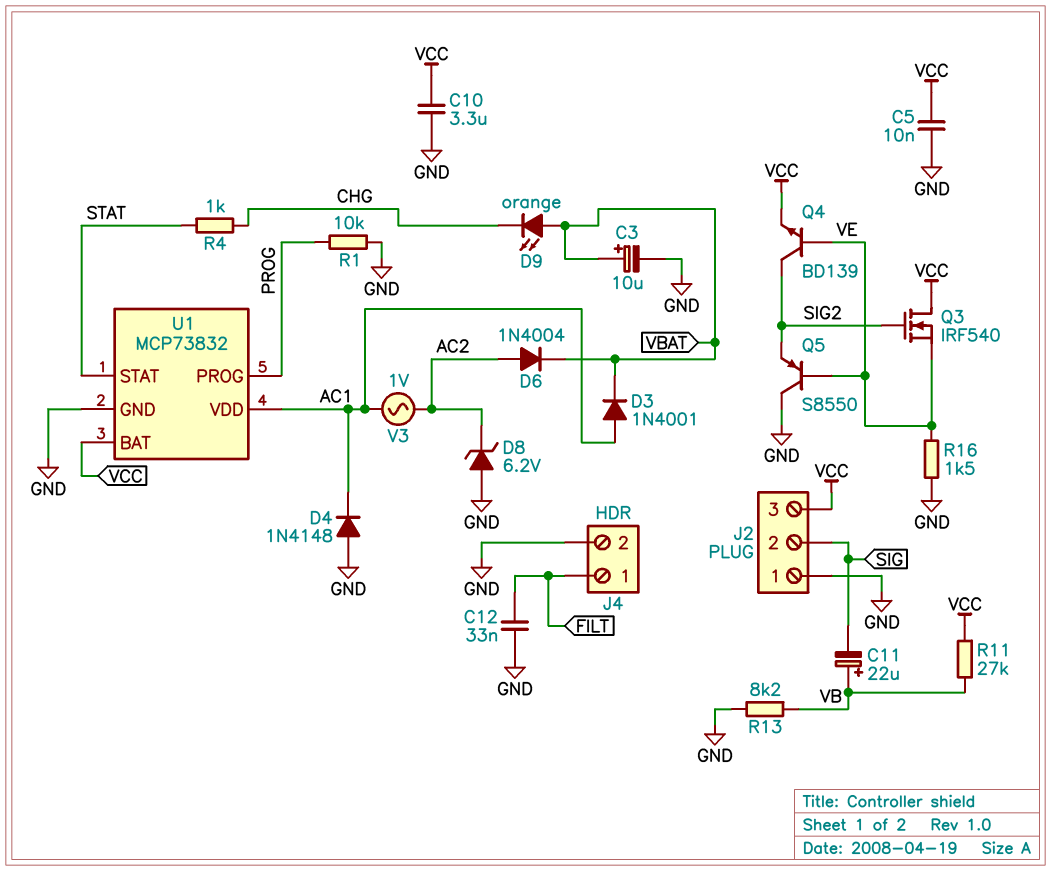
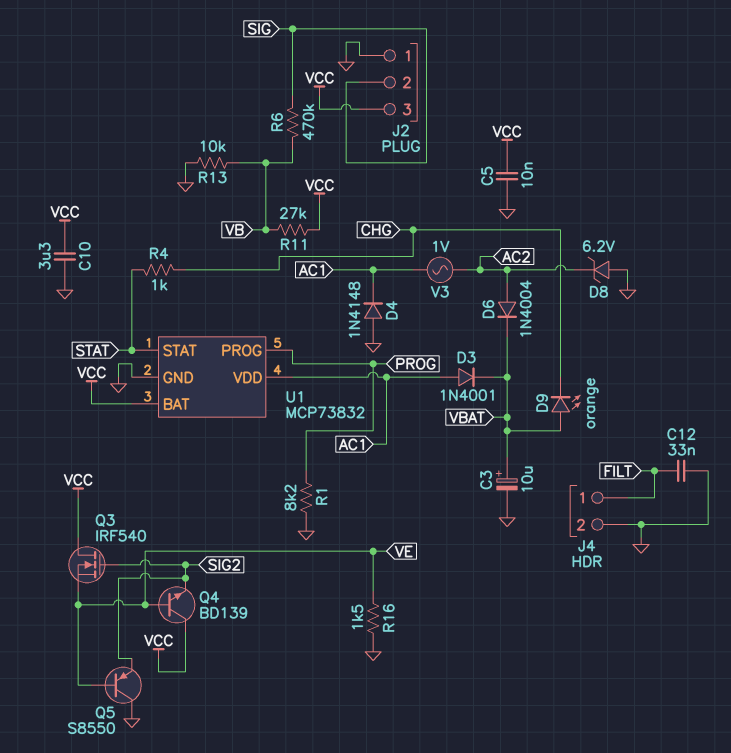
C11: 22uF (plus VB, minus SIG) -> none
Q4: NPN BD139 (B VE, C SIG2, E VCC) -> NPN BD139 (B VE, C VCC, E SIG2)
R1: 10k (GND, PROG) -> 8.2k (GND, PROG)
R6: none -> 470k (SIG, VB)
R13: 8.2k (GND, VB) -> 10k (GND, VB)

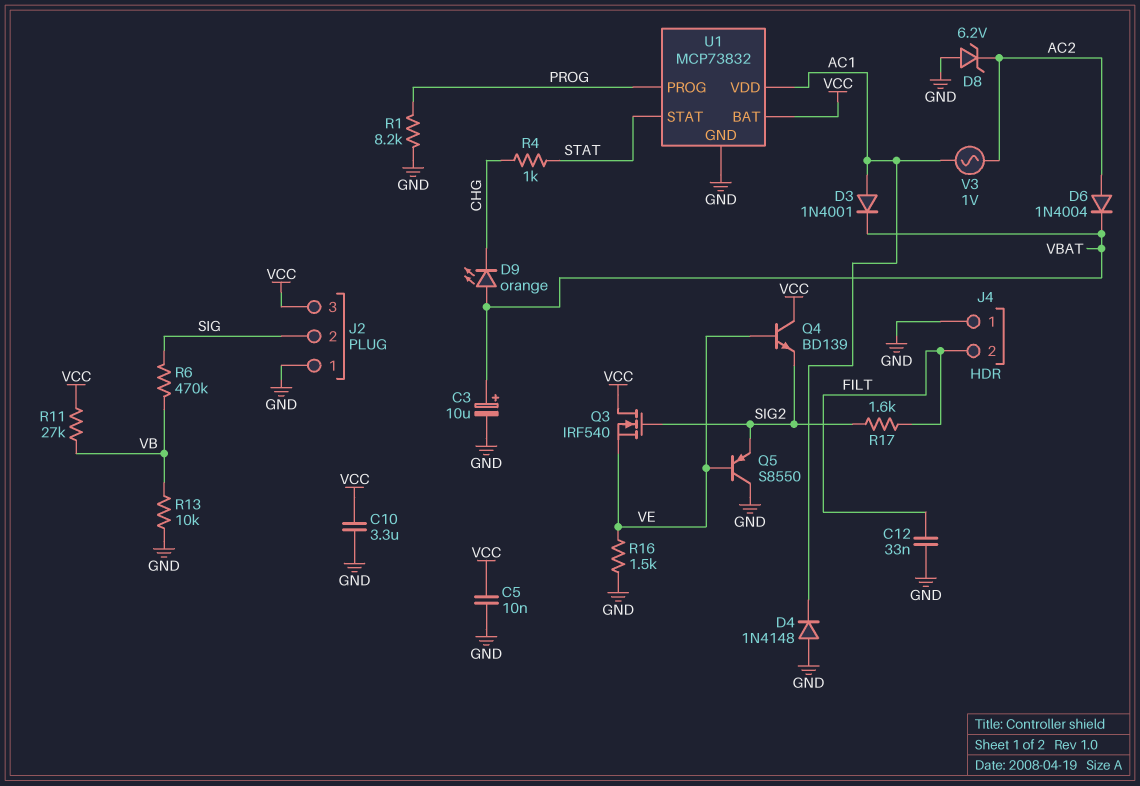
J4 pin 1: FILT -> GND
J4 pin 2: GND -> FILT
R17: none -> 1.6k (FILT, SIG2)

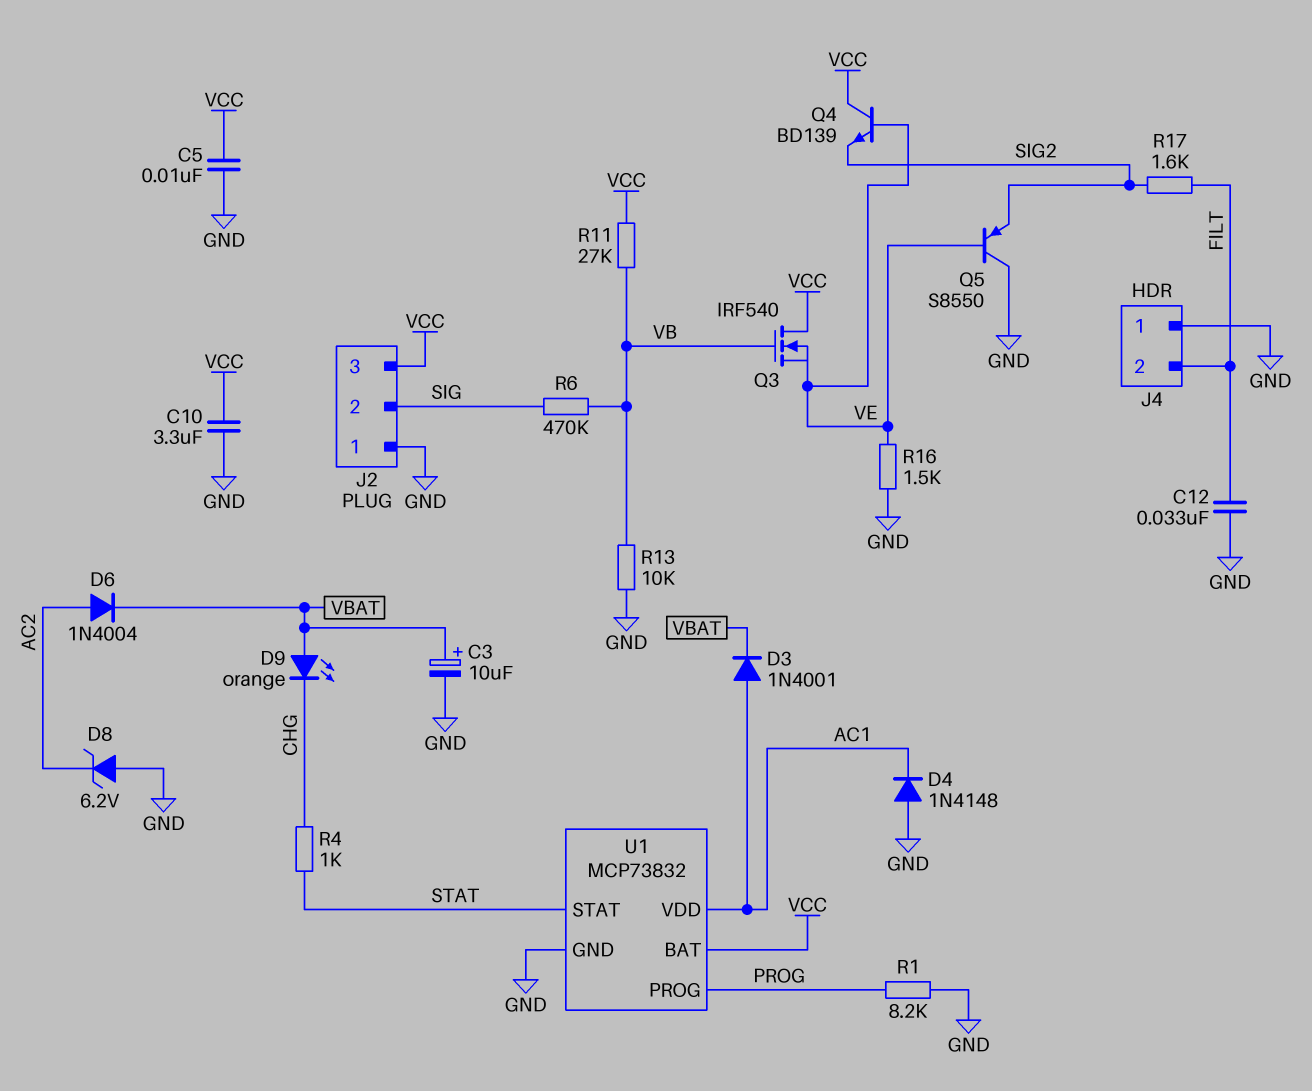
Q3: NMOS IRF540 (G SIG2, D VCC, S VE) -> NMOS IRF540 (G VB, D VCC, S VE)
V3: AC 1V (AC1, AC2) -> none

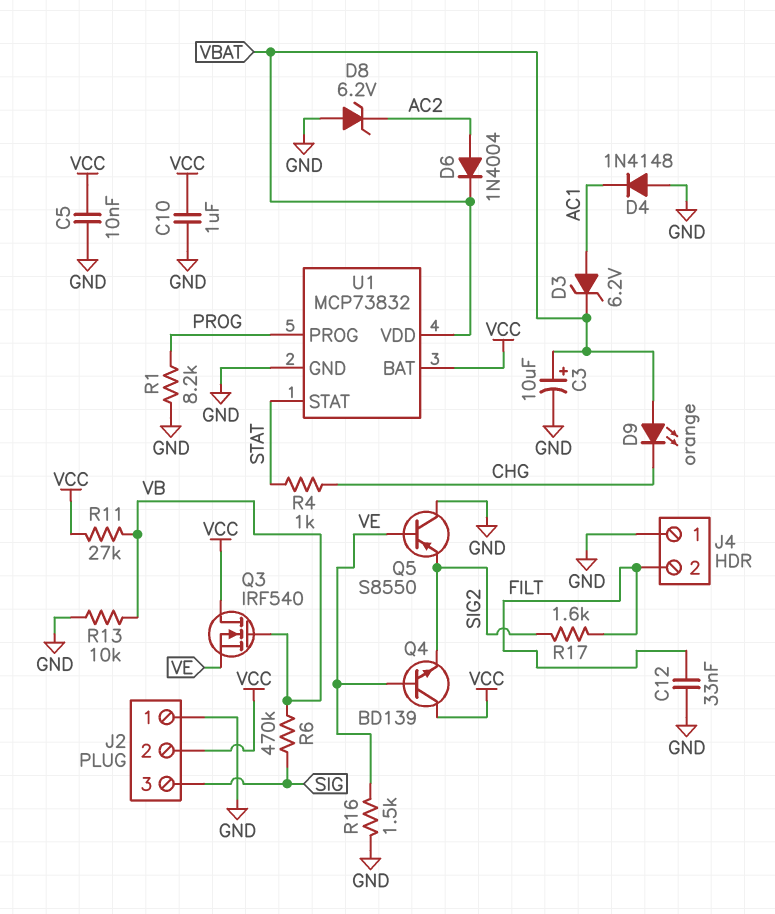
C10: 3.3uF (GND, VCC) -> 1uF (GND, VCC)
D3: diode 1N4001 (A AC1, K VBAT) -> zener 6.2V (A AC1, K VBAT)
J2 pin 2: SIG -> VCC
J2 pin 3: VCC -> SIG
U1 pin VDD: AC1 -> VBAT

